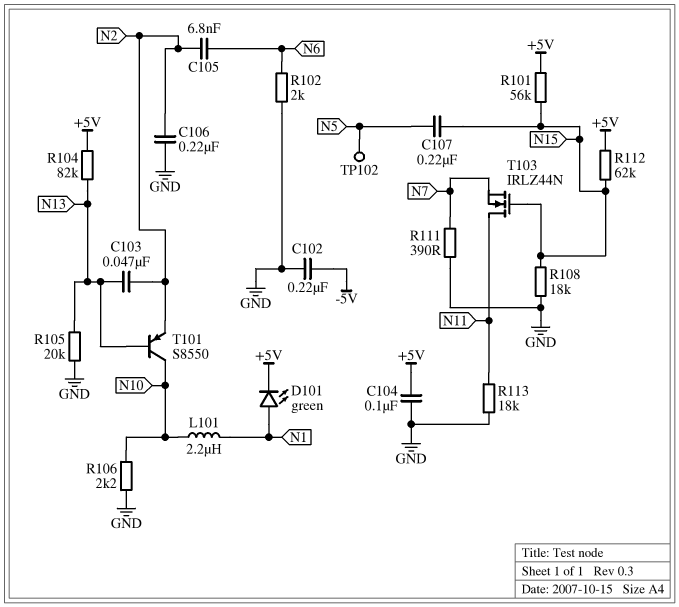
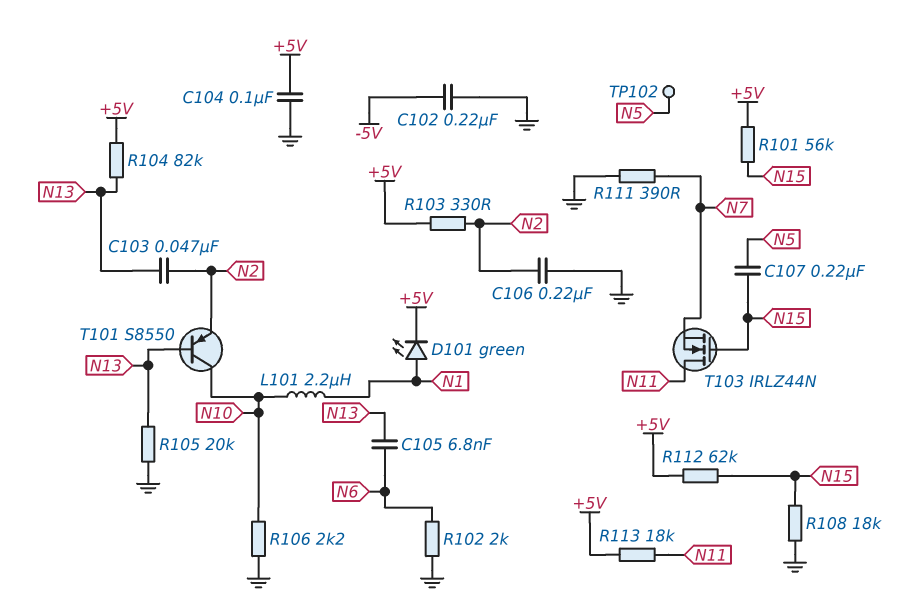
C105: 6.8nF (N2, N6) -> 6.8nF (N6, N13)
R103: none -> 330 (+5V, N2)
R113: 18k (GND, N11) -> 18k (+5V, N11)

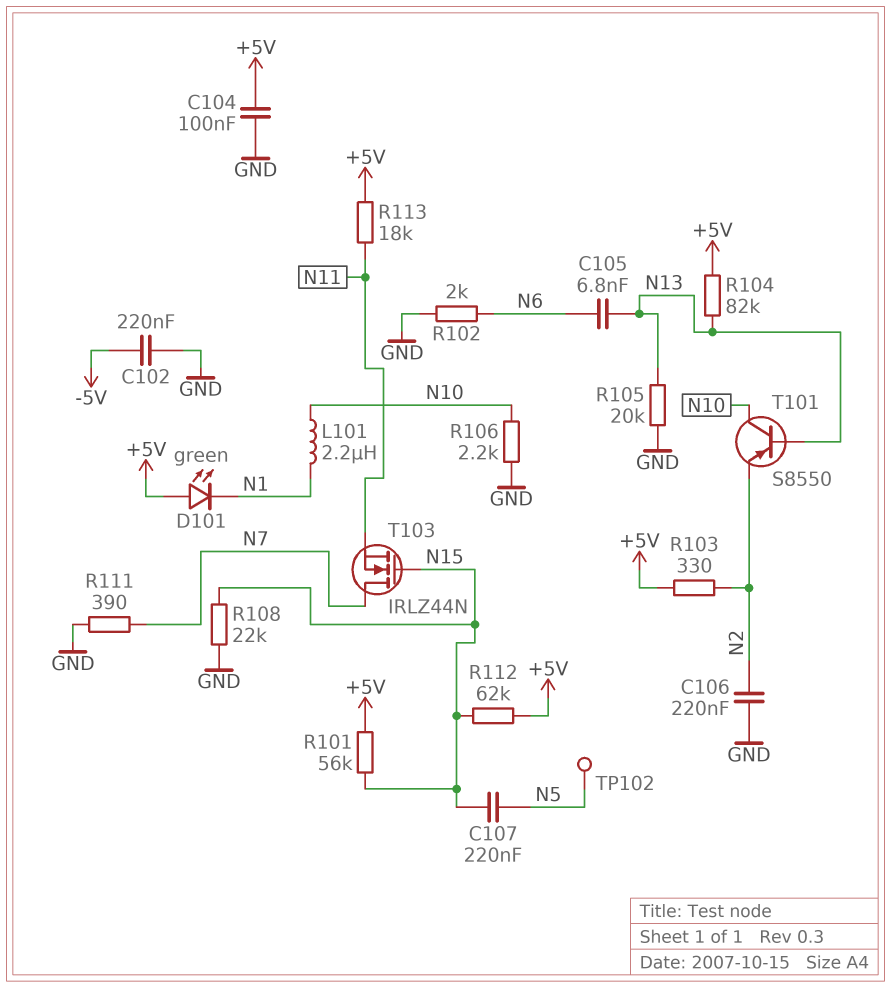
C103: 47nF (N2, N13) -> none
D101: LED green (A N1, K +5V) -> LED green (A +5V, K N1)
R108: 18k (GND, N15) -> 22k (GND, N15)
T103: NMOS IRLZ44N (G N15, D N11, S N7) -> NMOS IRLZ44N (G N15, D N7, S N11)

